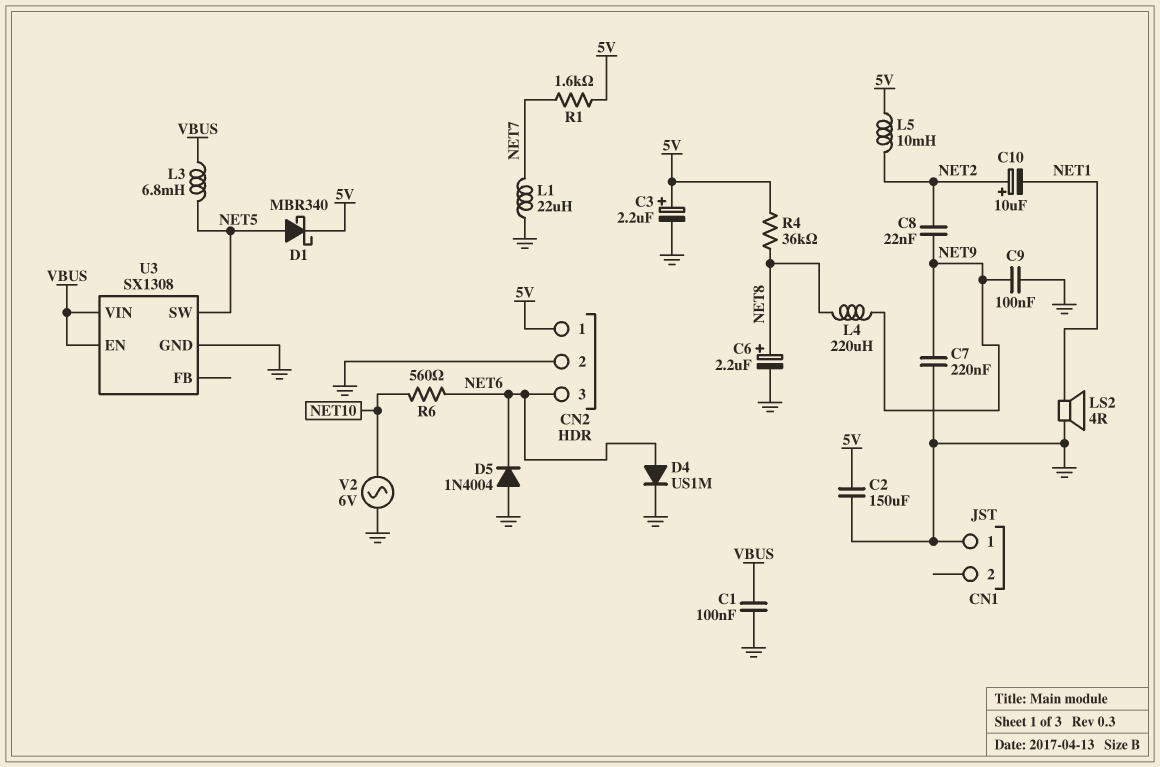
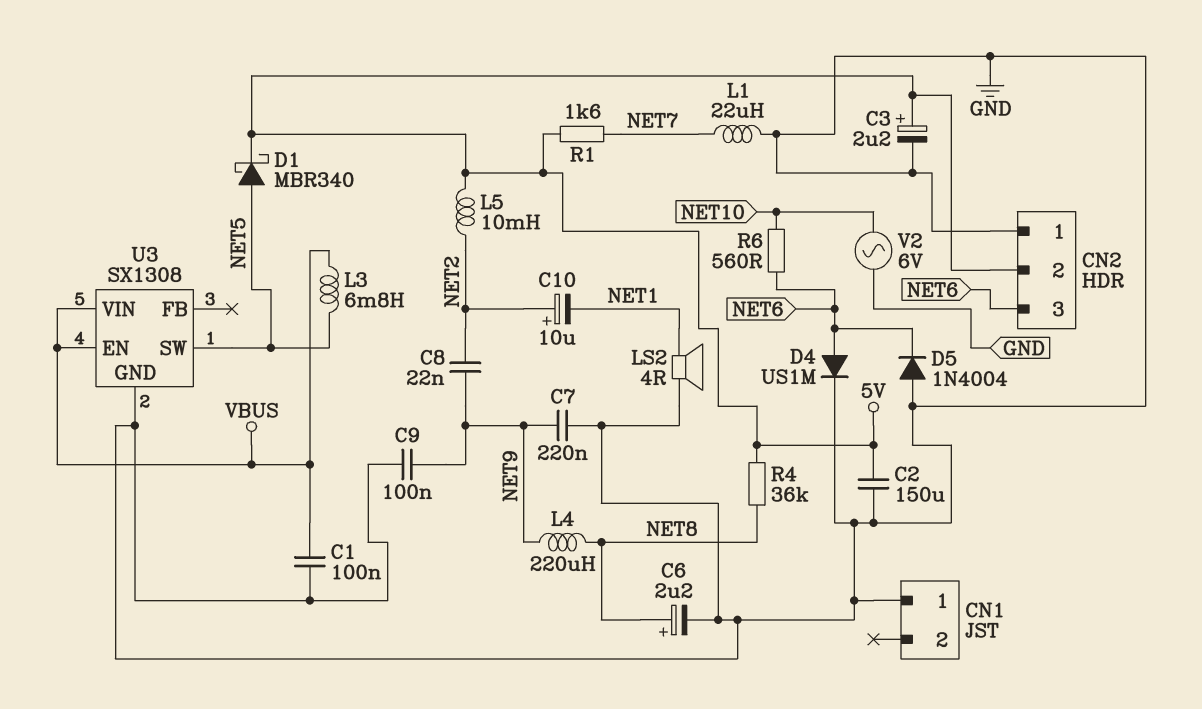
CN2 pin 1: 5V -> GND
CN2 pin 2: GND -> 5V

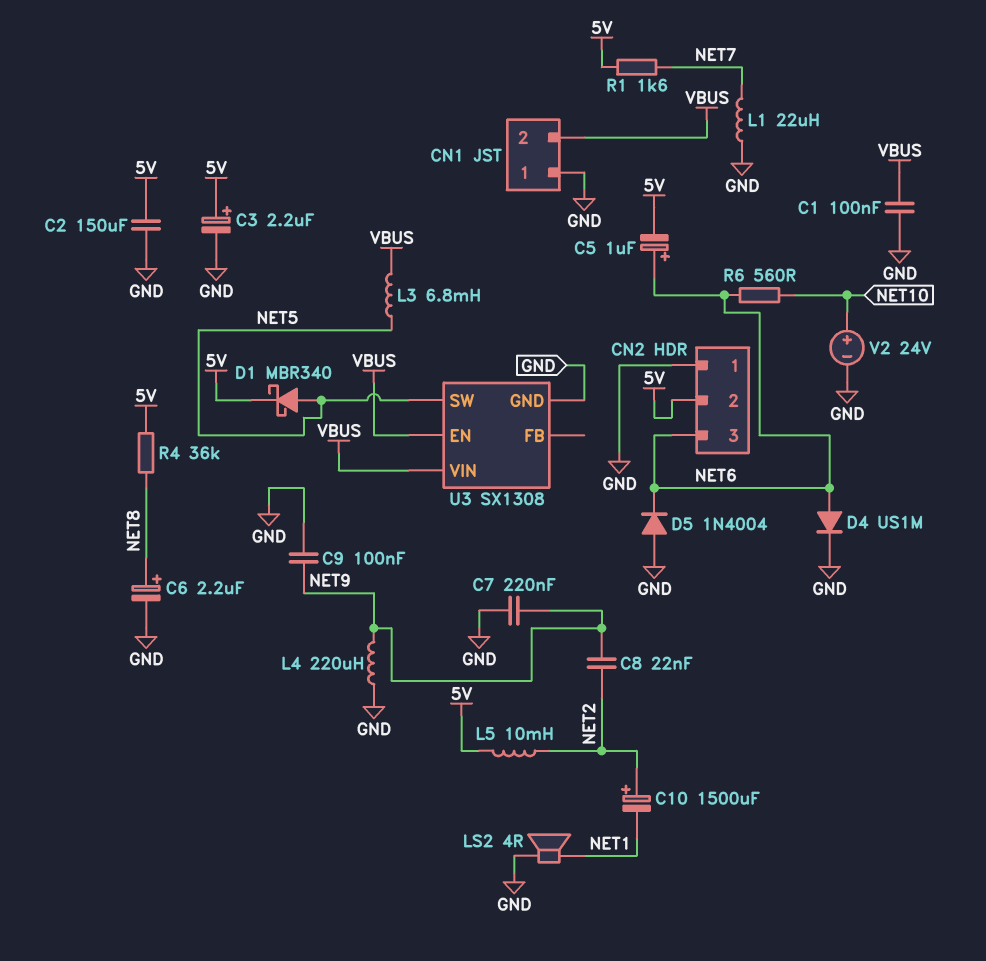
C5: none -> 1uF (plus NET6, minus 5V)
C10: 10uF (plus NET2, minus NET1) -> 1500uF (plus NET2, minus NET1)
CN1 pin 2: none -> VBUS
L4: 220uH (NET8, NET9) -> 220uH (GND, NET9)
V2: AC 6V (GND, NET10) -> 24V (plus NET10, minus GND)

